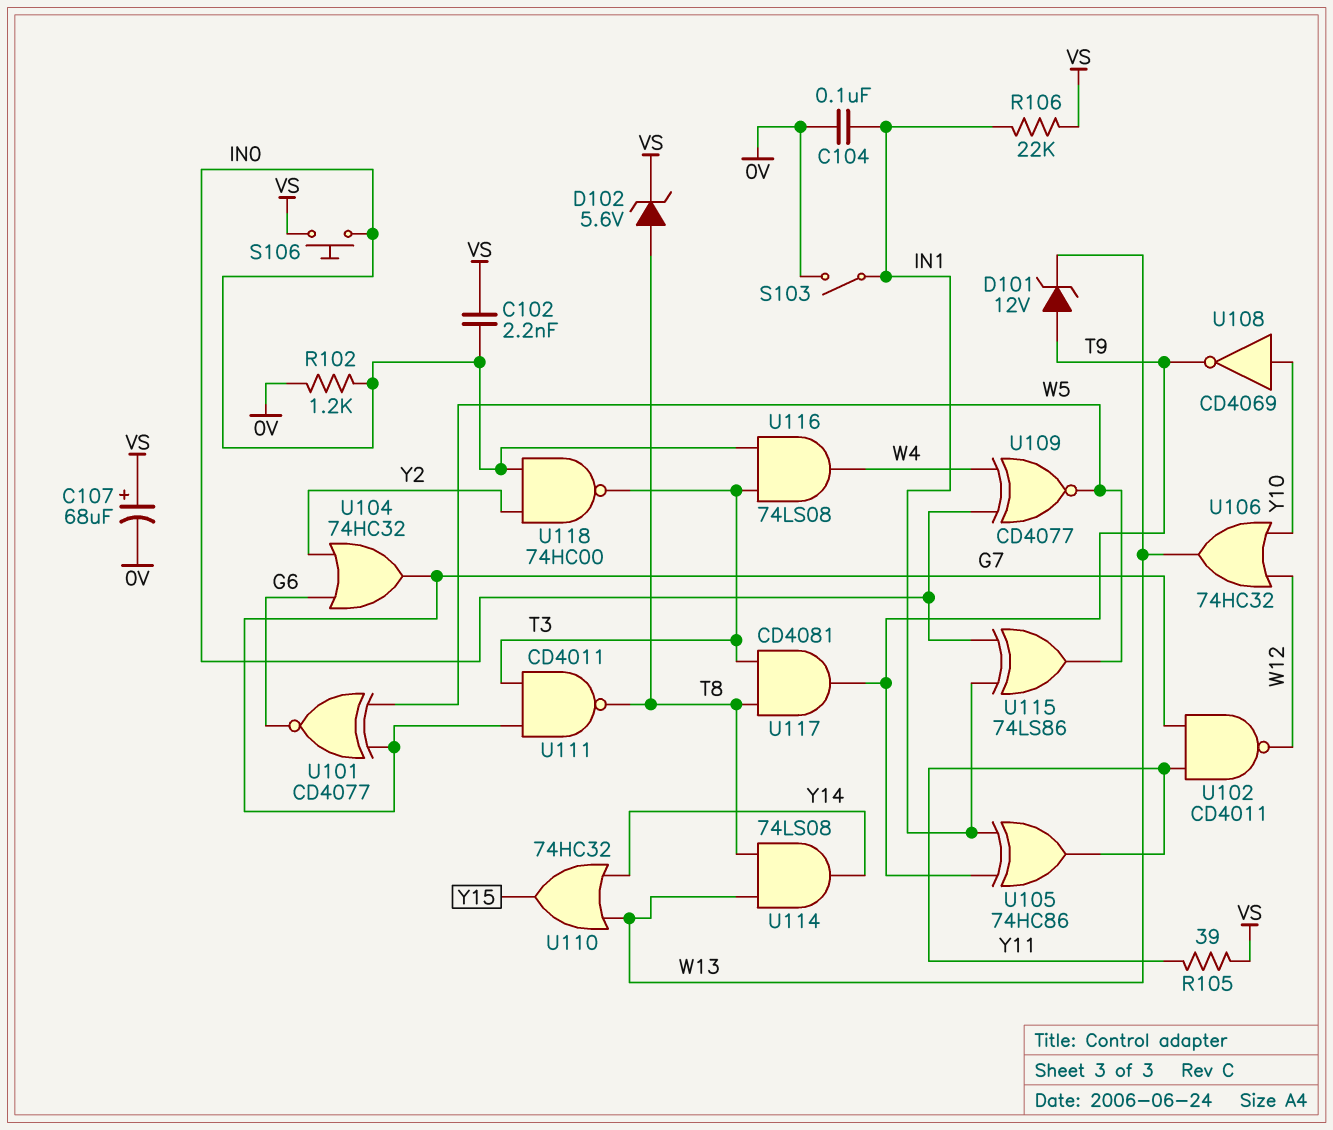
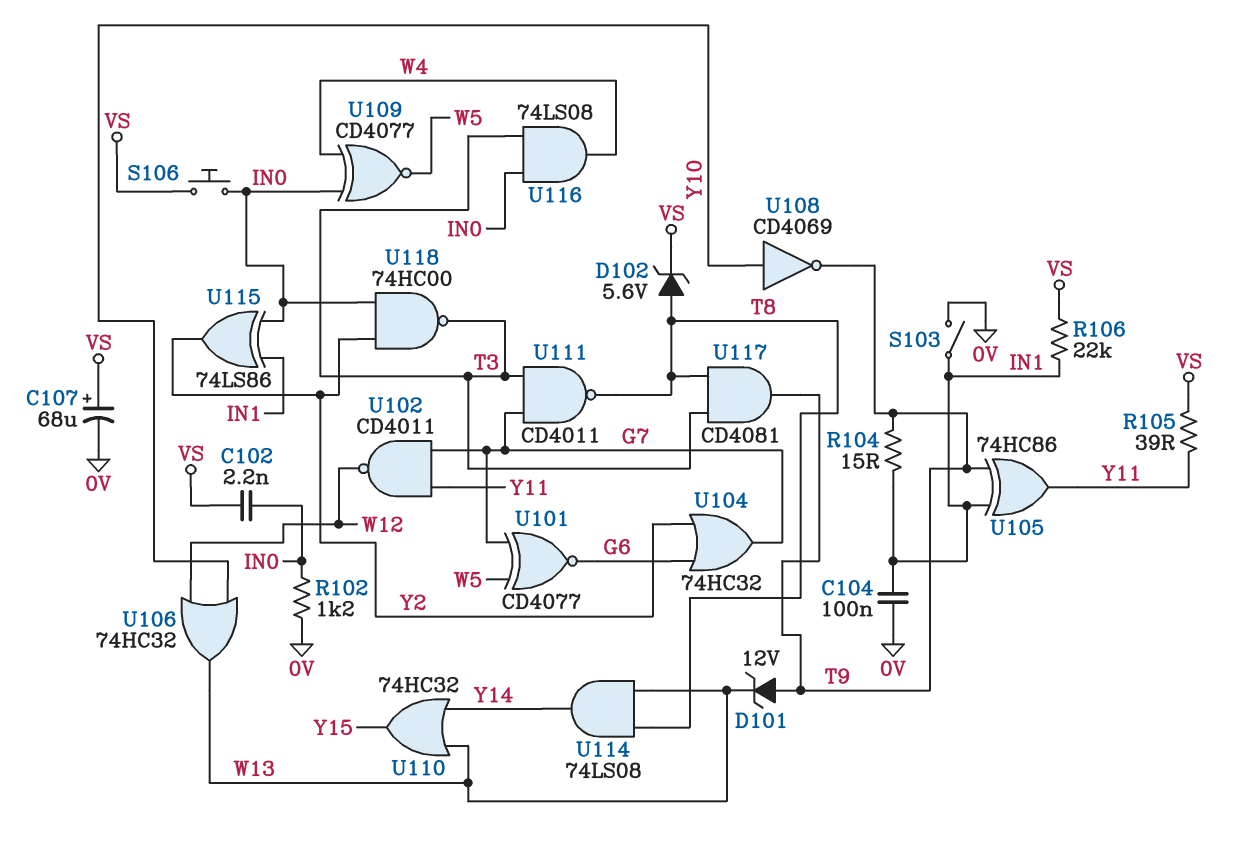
R104: none -> 15 (IN1, T9)
U115: XOR 74LS86 (in IN0, in IN1, out W5) -> XOR 74LS86 (in IN0, in IN1, out Y2)

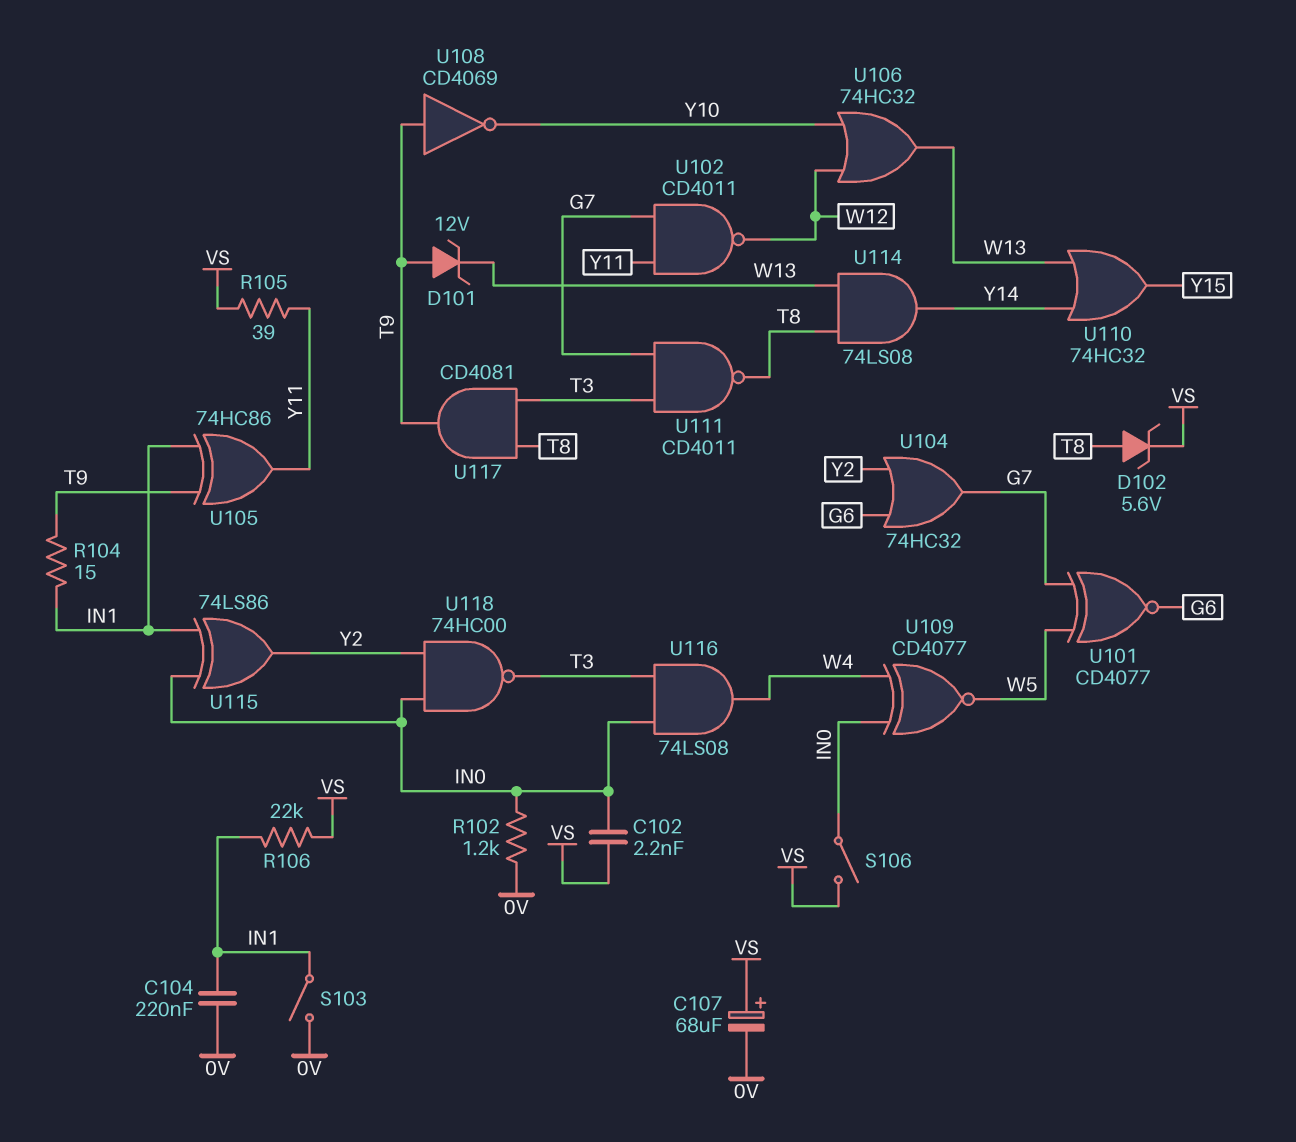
C104: 100nF (0V, IN1) -> 220nF (0V, IN1)
S106: button (IN0, VS) -> switch (IN0, VS)
U108: NOT CD4069 (in Y10, out T9) -> NOT CD4069 (in T9, out Y10)

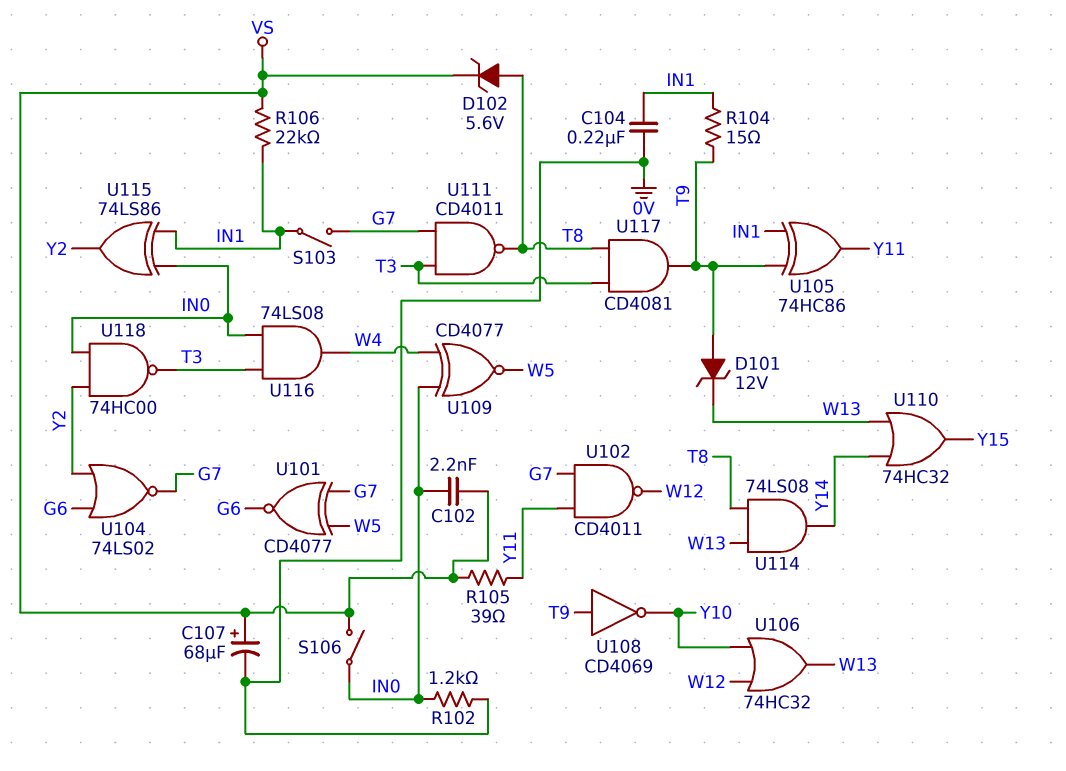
S103: switch (0V, IN1) -> switch (G7, IN1)
U104: OR 74HC32 (in G6, in Y2, out G7) -> NOR 74LS02 (in G6, in Y2, out G7)

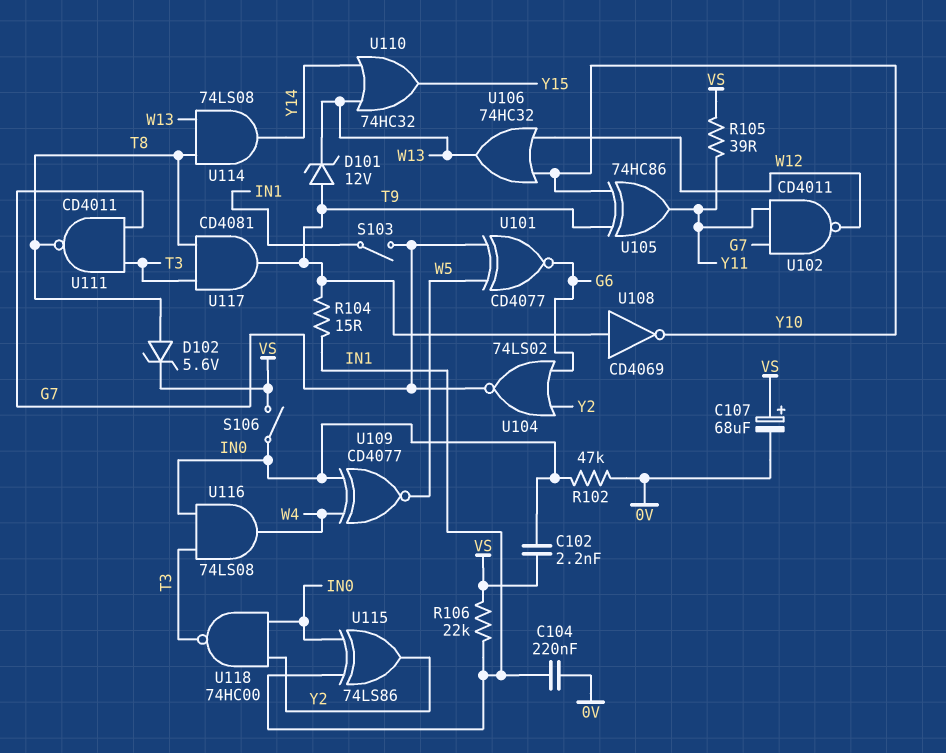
R102: 1.2k (0V, IN0) -> 47k (0V, IN0)
U105: XOR 74HC86 (in IN1, in T9, out Y11) -> XOR 74HC86 (in T9, in Y10, out Y11)

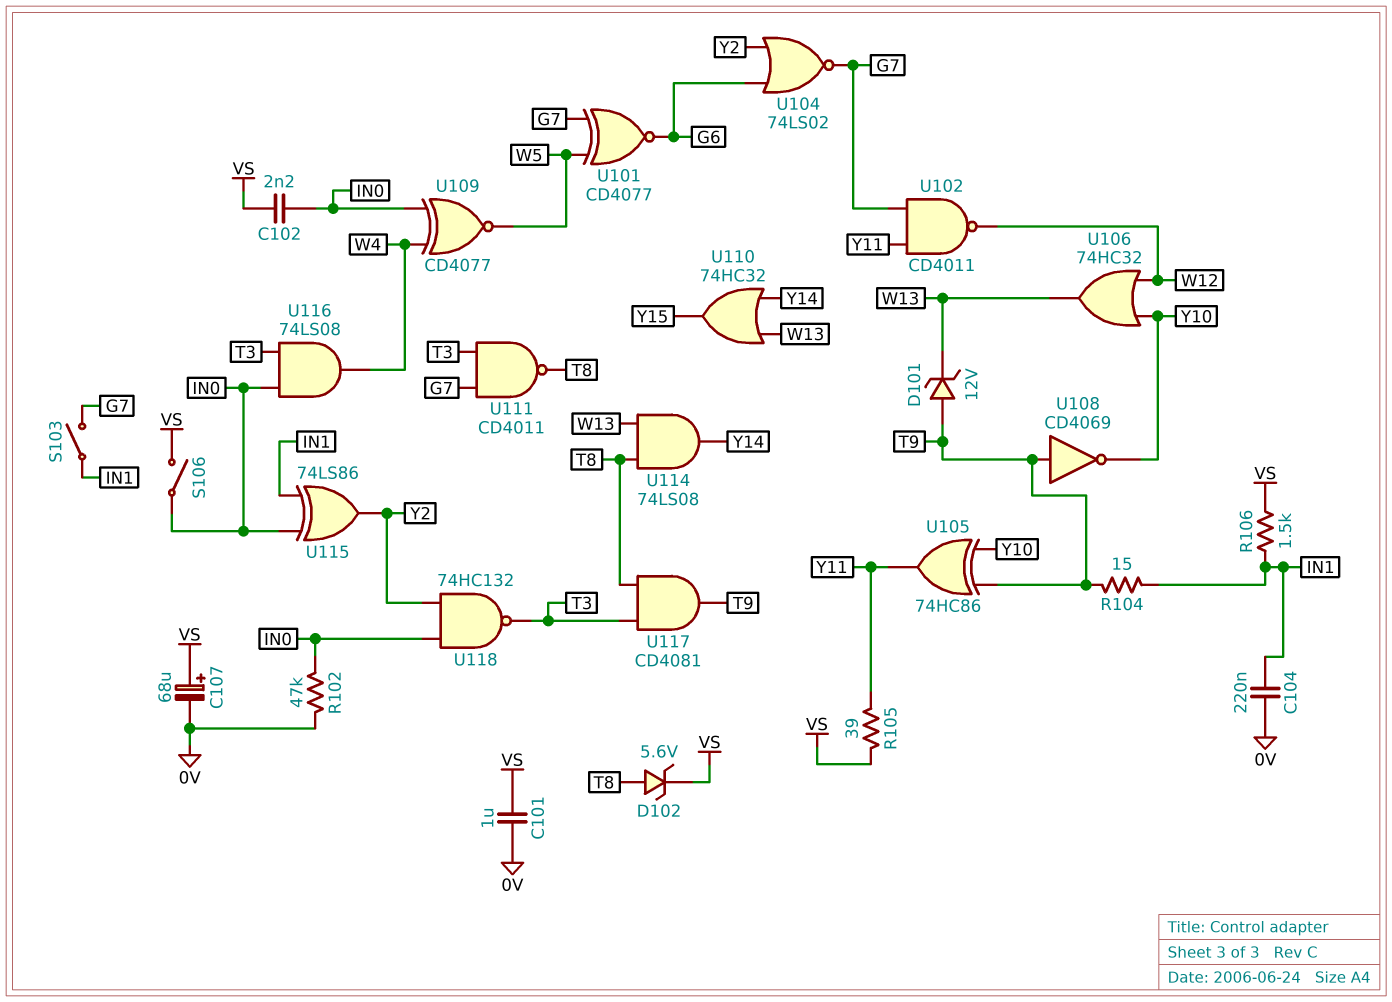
C101: none -> 1uF (0V, VS)
R106: 22k (IN1, VS) -> 1.5k (IN1, VS)
U118: NAND 74HC00 (in IN0, in Y2, out T3) -> NAND 74HC132 (in IN0, in Y2, out T3)

